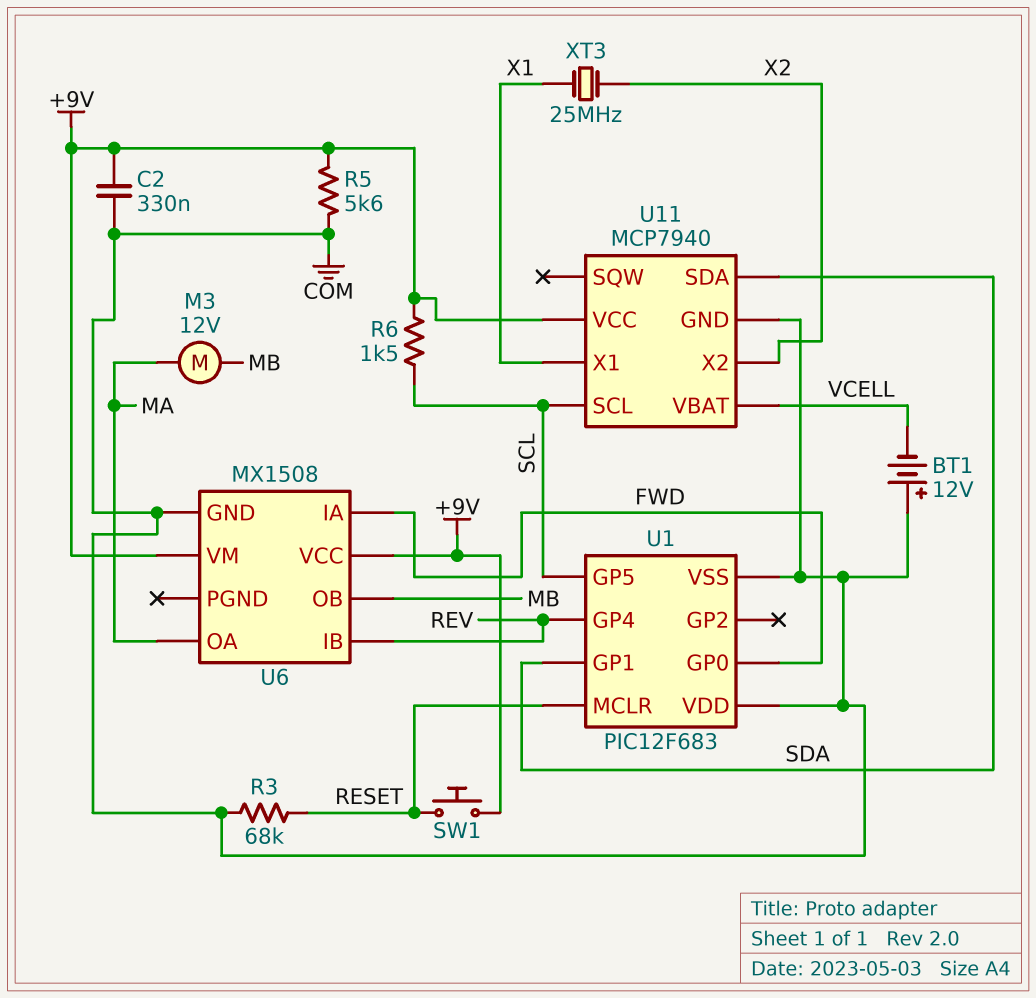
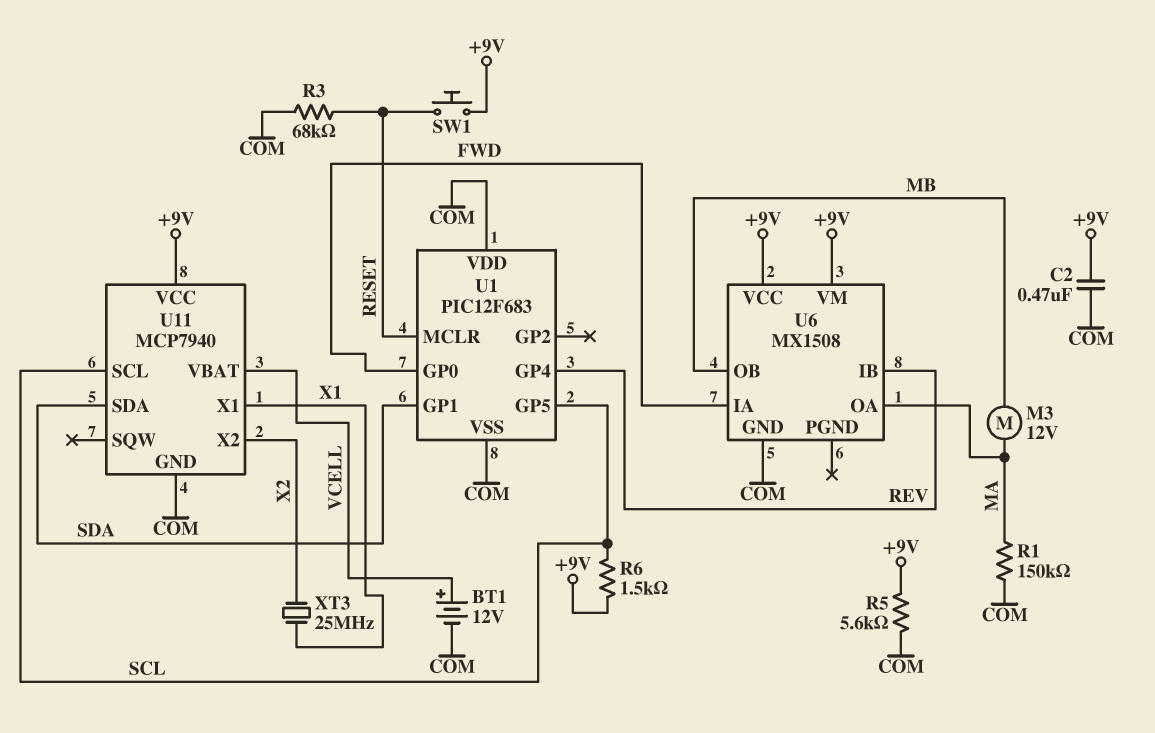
BT1: 12V (plus COM, minus VCELL) -> 12V (plus VCELL, minus COM)
C2: 330nF (+9V, COM) -> 470nF (+9V, COM)
R1: none -> 150k (COM, MA)

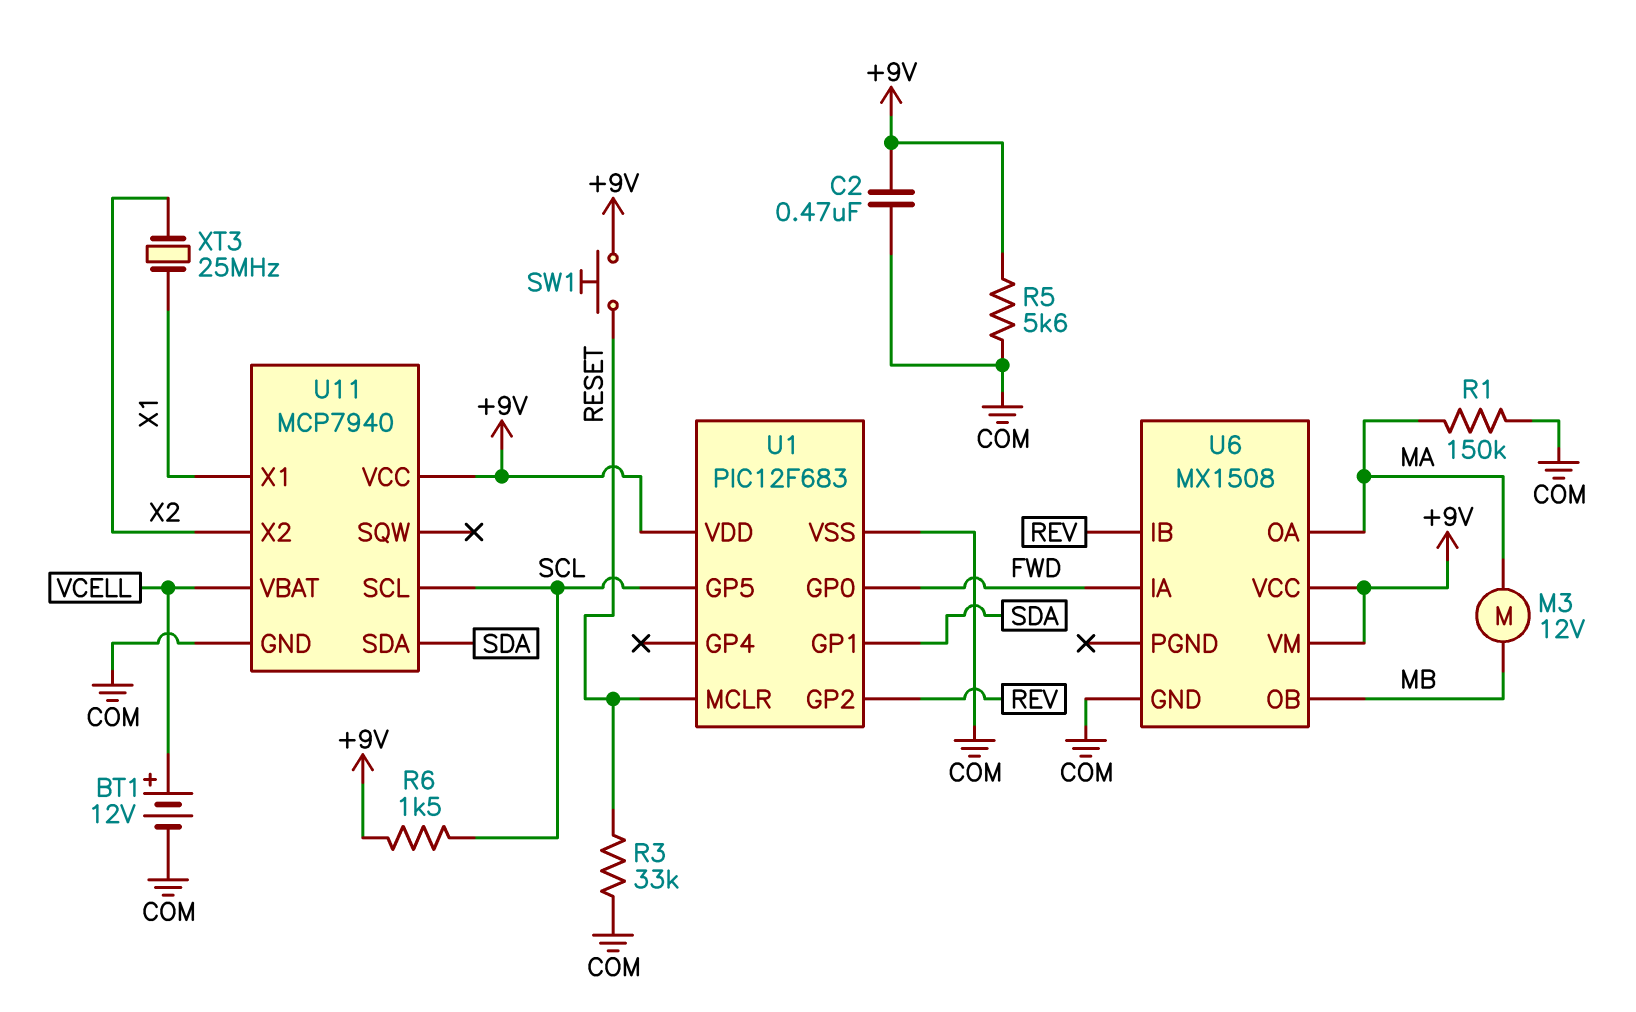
R3: 68k (COM, RESET) -> 33k (COM, RESET)
U1 pin GP2: none -> REV
U1 pin GP4: REV -> none
U1 pin VDD: COM -> +9V

